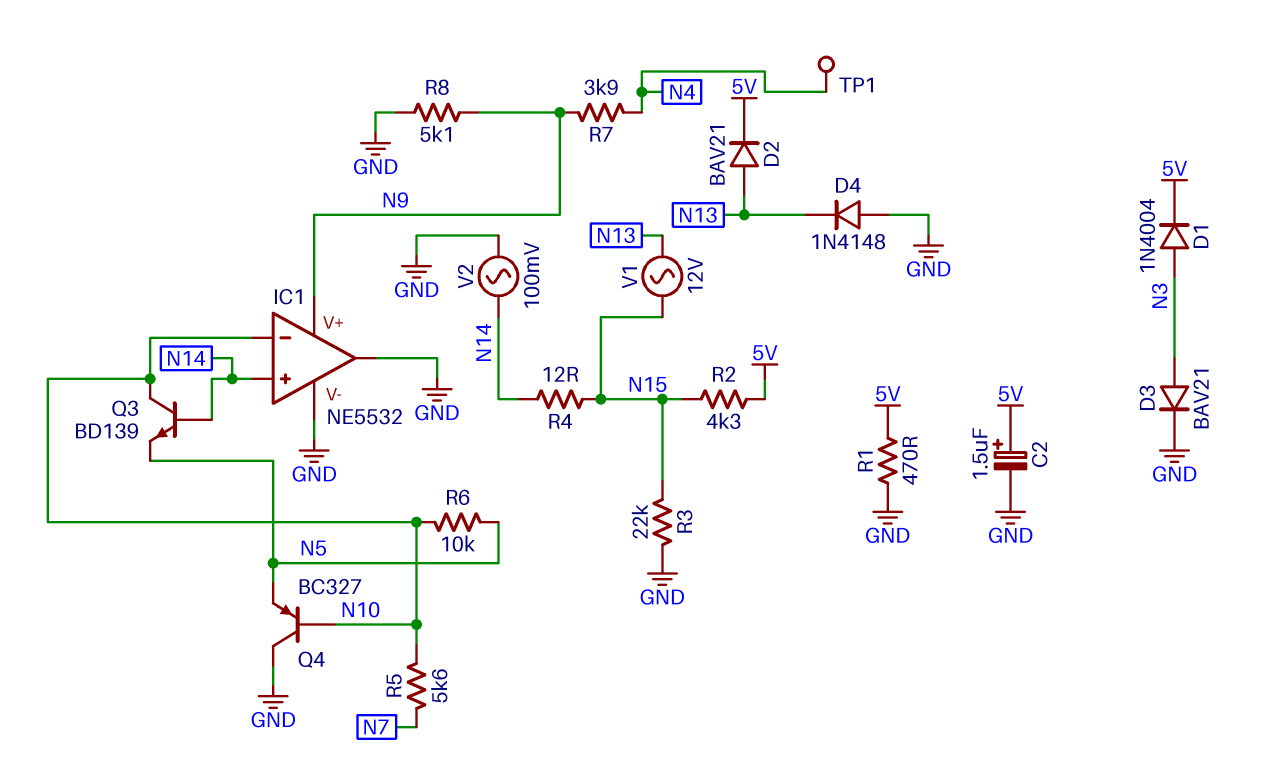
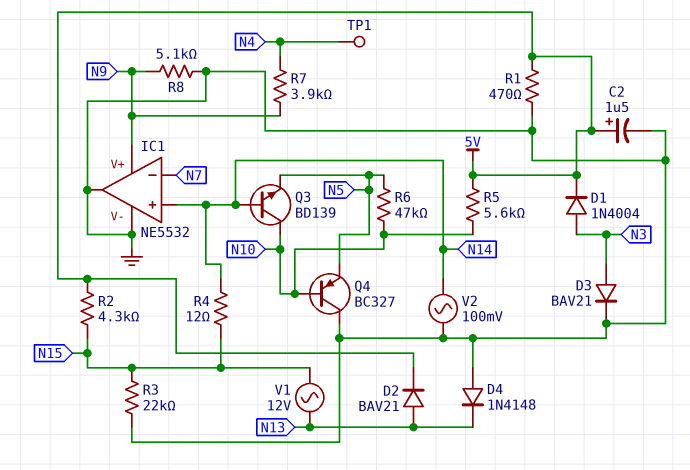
IC1 pin in-: N10 -> N7
R5: 5.6k (N7, N10) -> 5.6k (5V, N10)
R6: 10k (N5, N10) -> 47k (N5, N10)

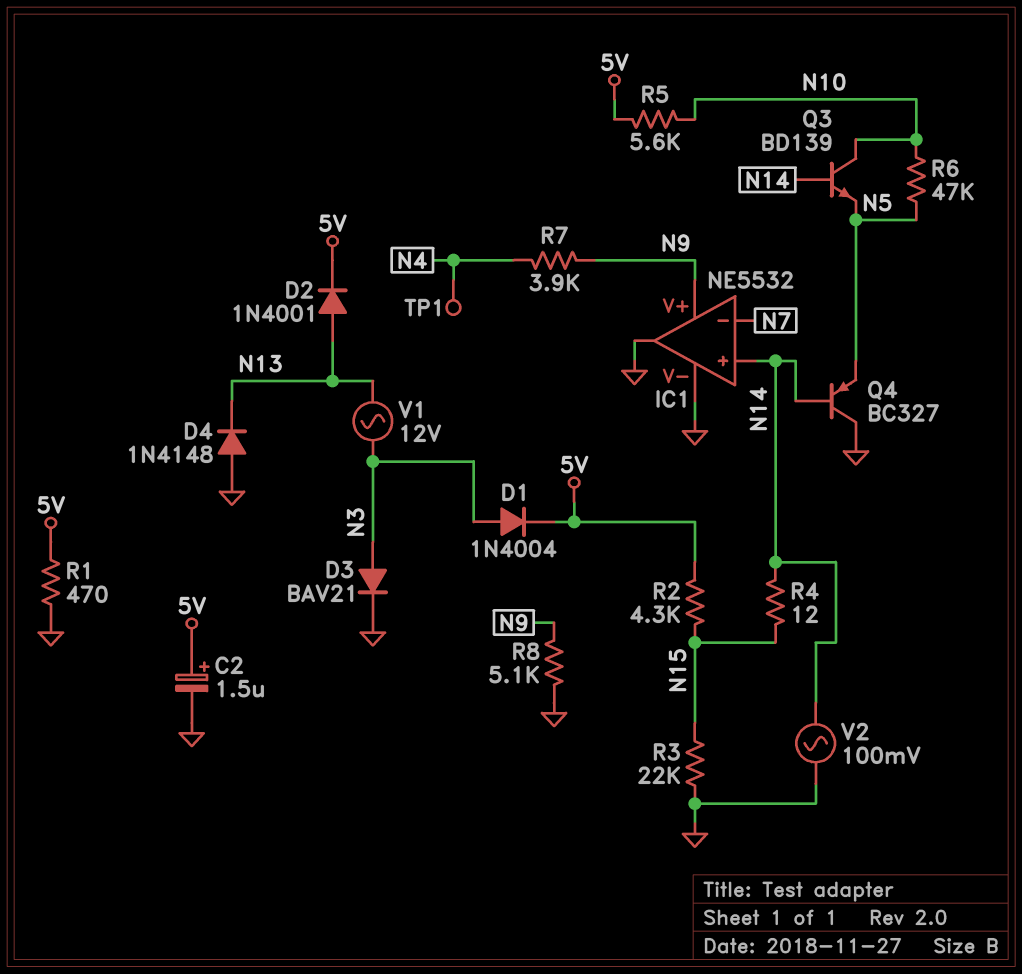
D2: diode BAV21 (A N13, K 5V) -> diode 1N4001 (A N13, K 5V)
Q4: PNP BC327 (B N10, C GND, E N5) -> PNP BC327 (B N14, C GND, E N5)
V1: AC 12V (N13, N15) -> AC 12V (N3, N13)

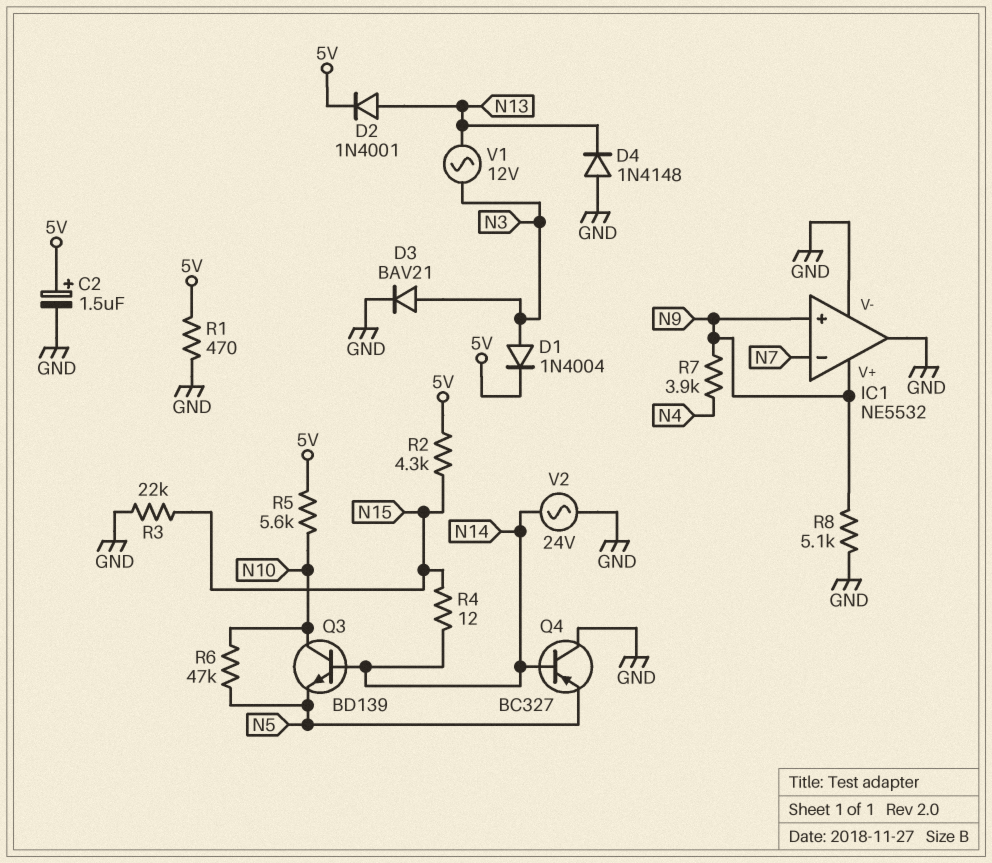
IC1 pin in+: N14 -> N9
TP1: test point (N4) -> none
V2: AC 100mV (GND, N14) -> AC 24V (GND, N14)

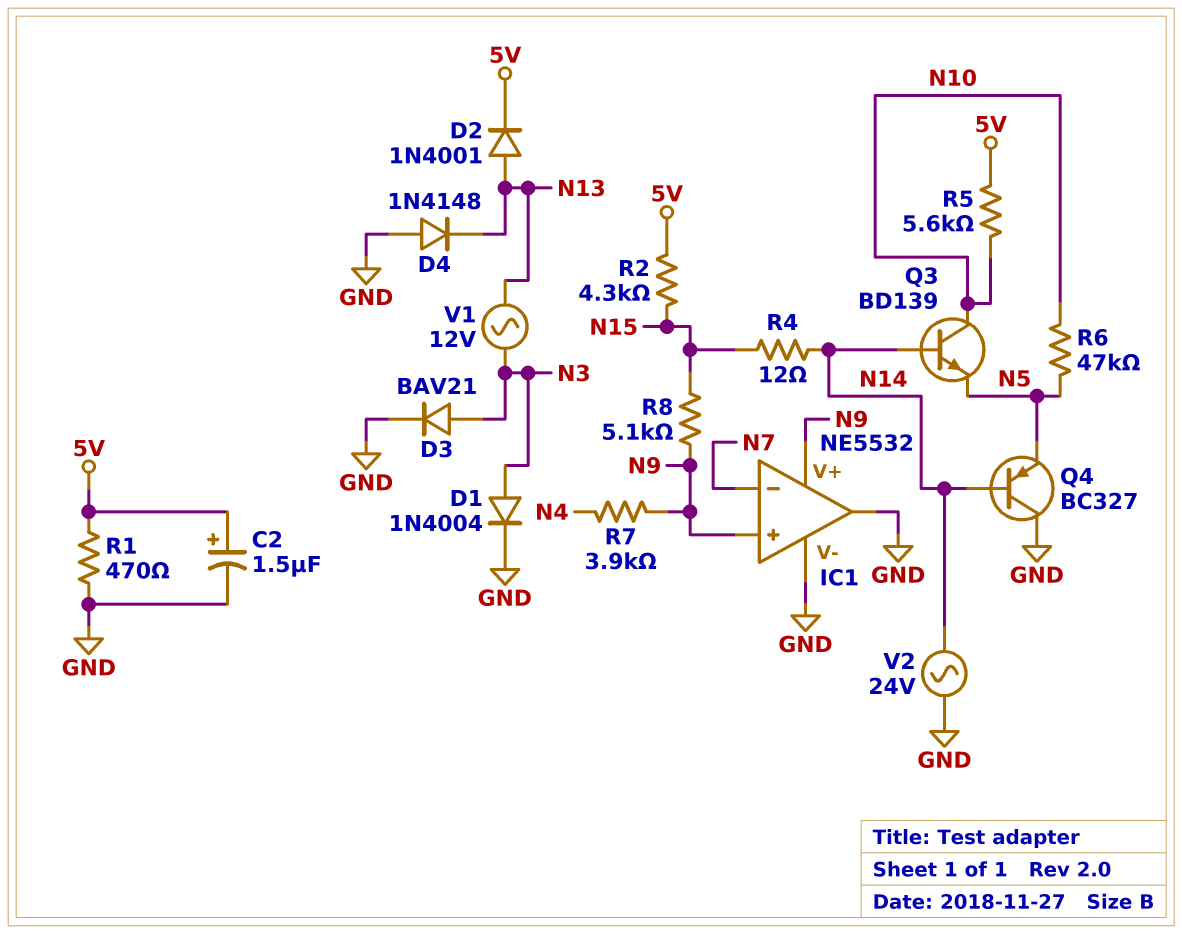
D1: diode 1N4004 (A N3, K 5V) -> diode 1N4004 (A N3, K GND)
R3: 22k (GND, N15) -> none
R8: 5.1k (GND, N9) -> 5.1k (N9, N15)

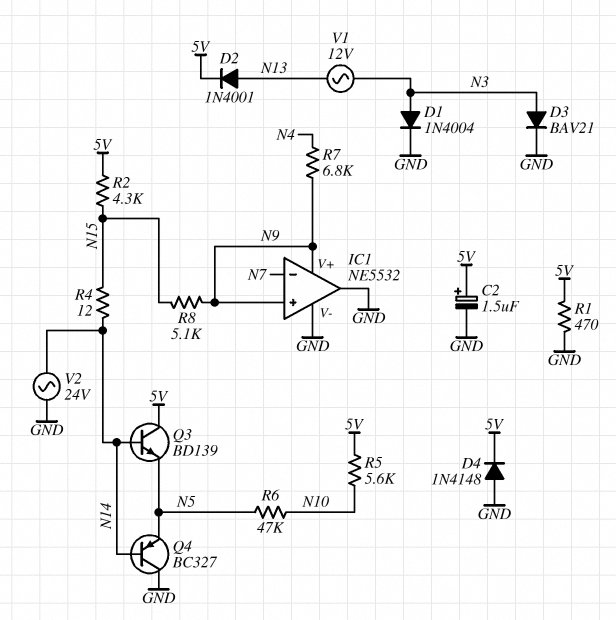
D4: diode 1N4148 (A GND, K N13) -> diode 1N4148 (A GND, K 5V)
Q3: NPN BD139 (B N14, C N10, E N5) -> NPN BD139 (B N14, C 5V, E N5)
R7: 3.9k (N4, N9) -> 6.8k (N4, N9)

